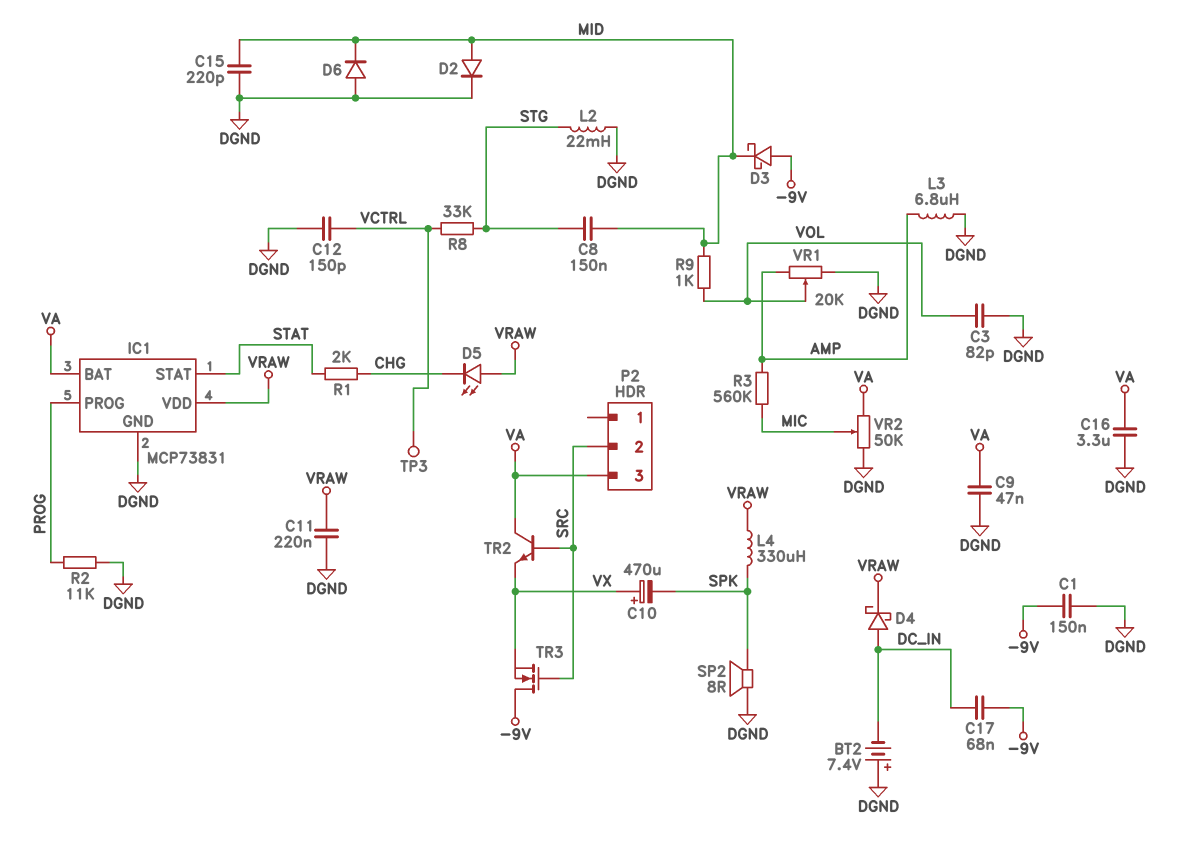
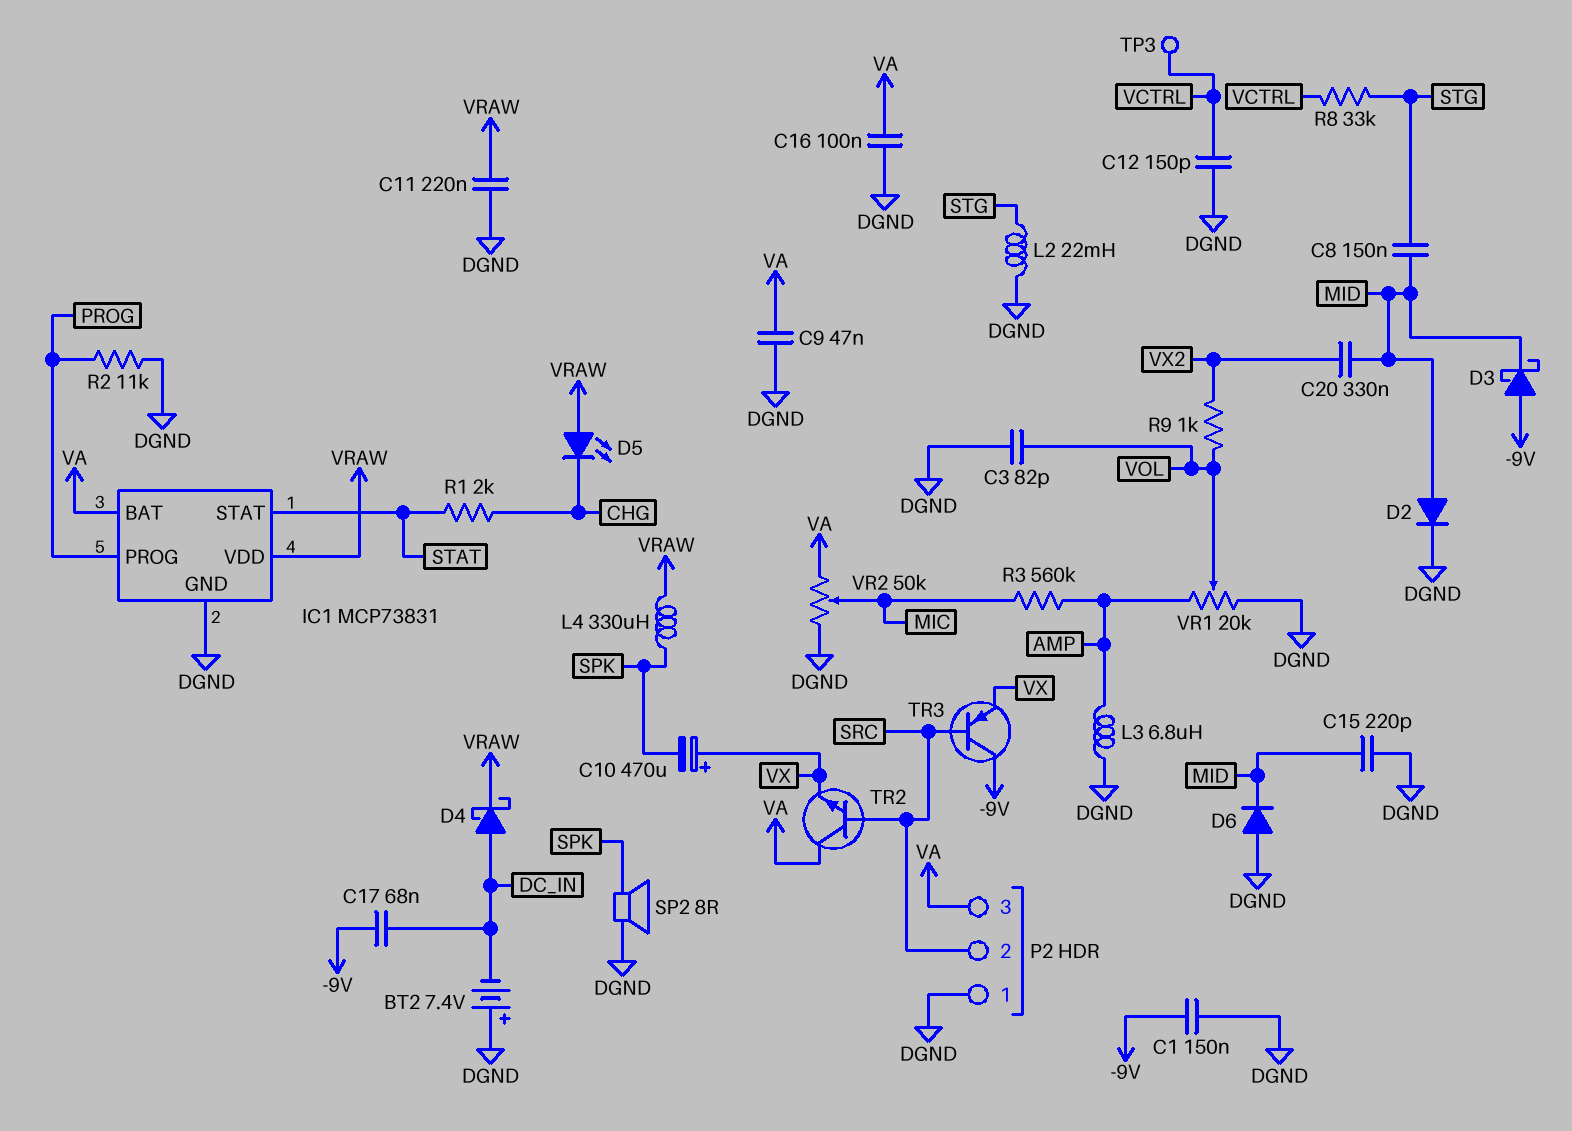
C16: 3.3uF (DGND, VA) -> 100nF (DGND, VA)
C20: none -> 330nF (MID, VX2)
P2 pin 1: none -> DGND
R9: 1k (MID, VOL) -> 1k (VOL, VX2)
TR3: NMOS (G SRC, D -9V, S VX) -> PNP (B SRC, C -9V, E VX)

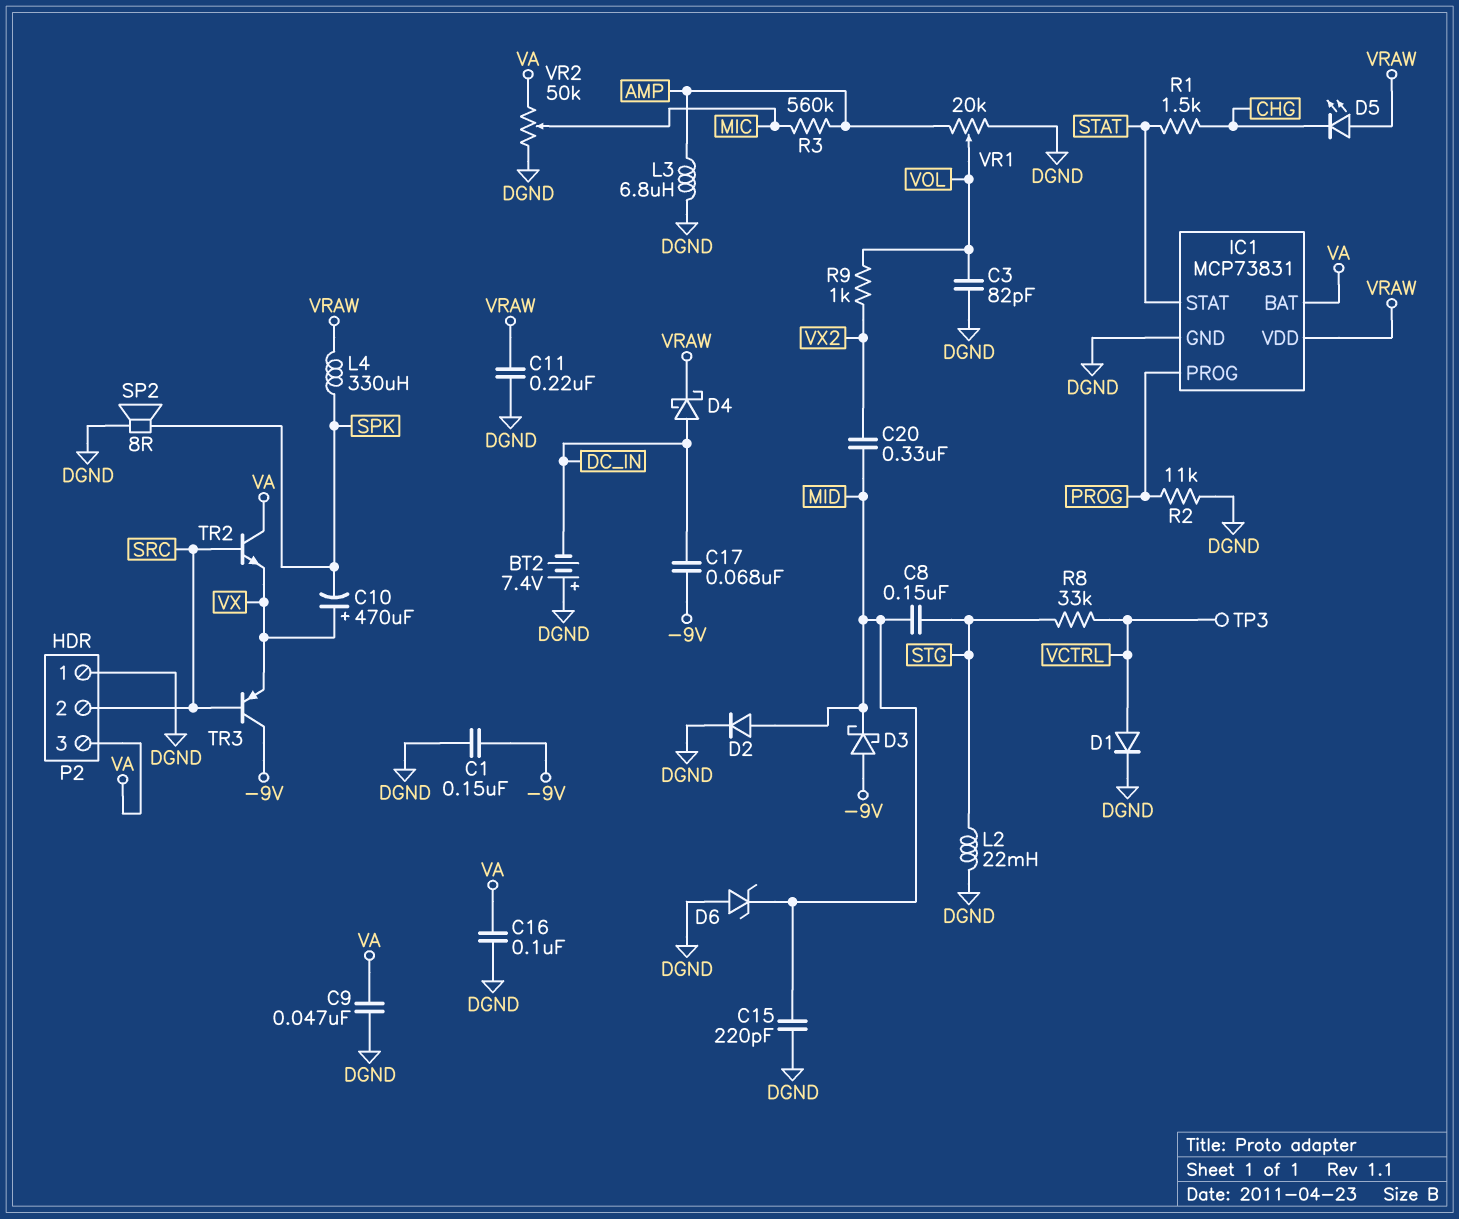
C12: 150pF (DGND, VCTRL) -> none
D1: none -> diode (A VCTRL, K DGND)
D6: diode (A DGND, K MID) -> zener (A DGND, K MID)
R1: 2k (CHG, STAT) -> 1.5k (CHG, STAT)

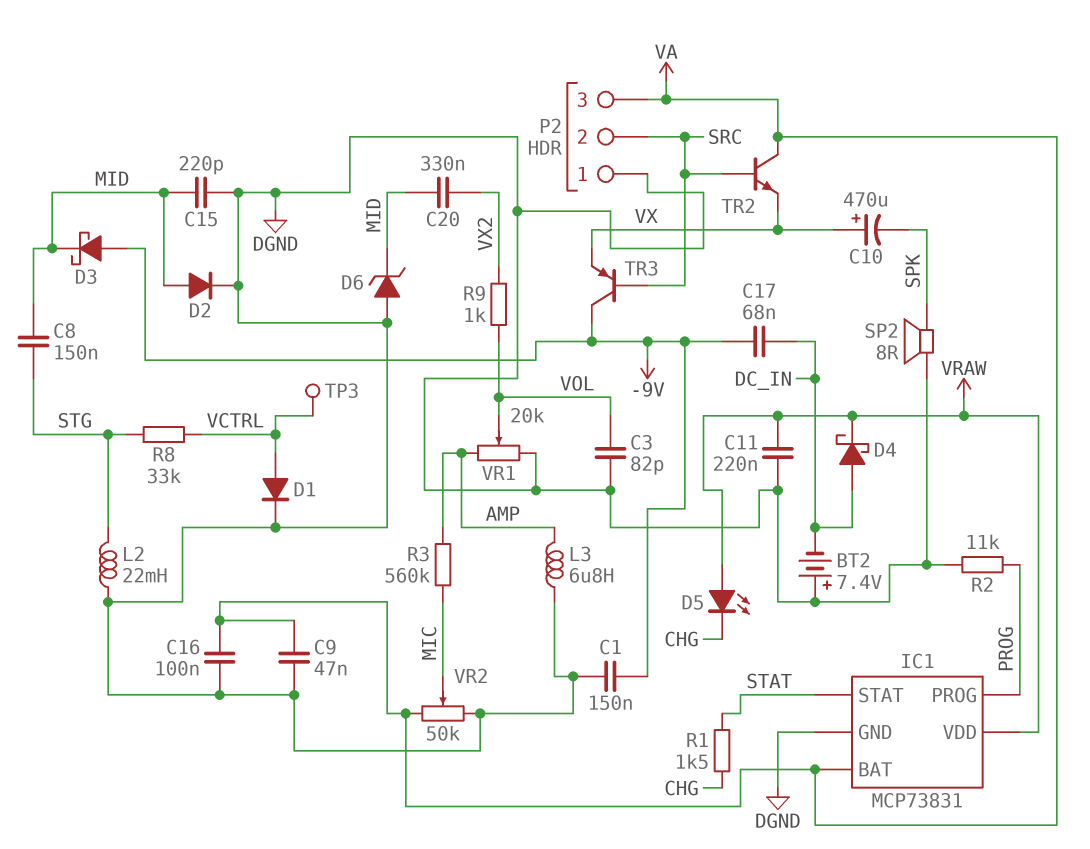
L4: 330uH (SPK, VRAW) -> none

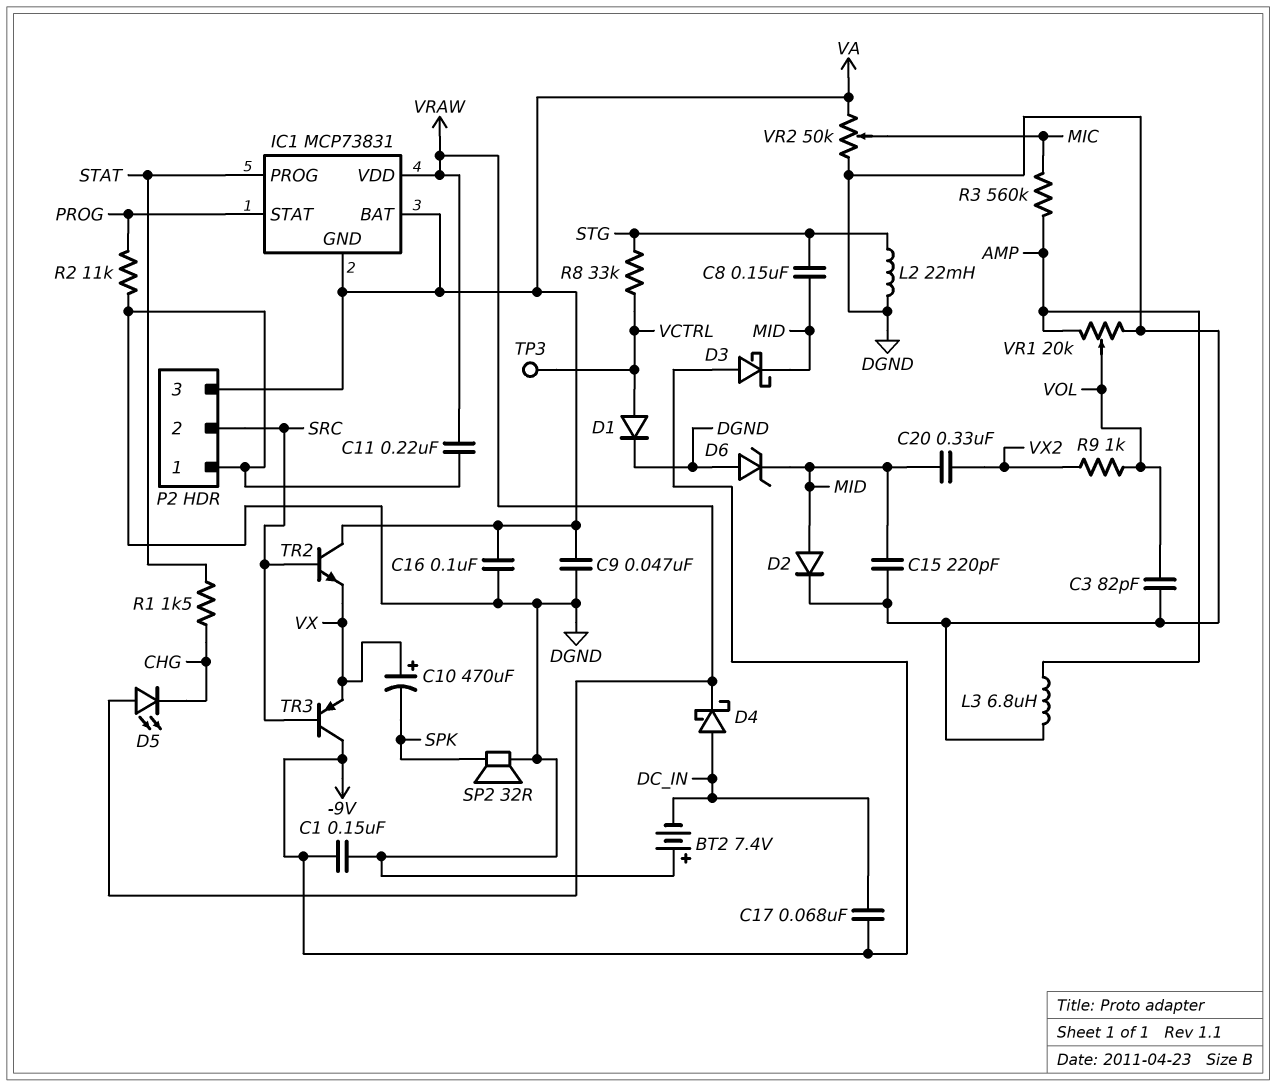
IC1 pin GND: DGND -> VA
IC1 pin PROG: PROG -> STAT
IC1 pin STAT: STAT -> PROG
SP2: speaker 8R (DGND, SPK) -> speaker 32R (DGND, SPK)

